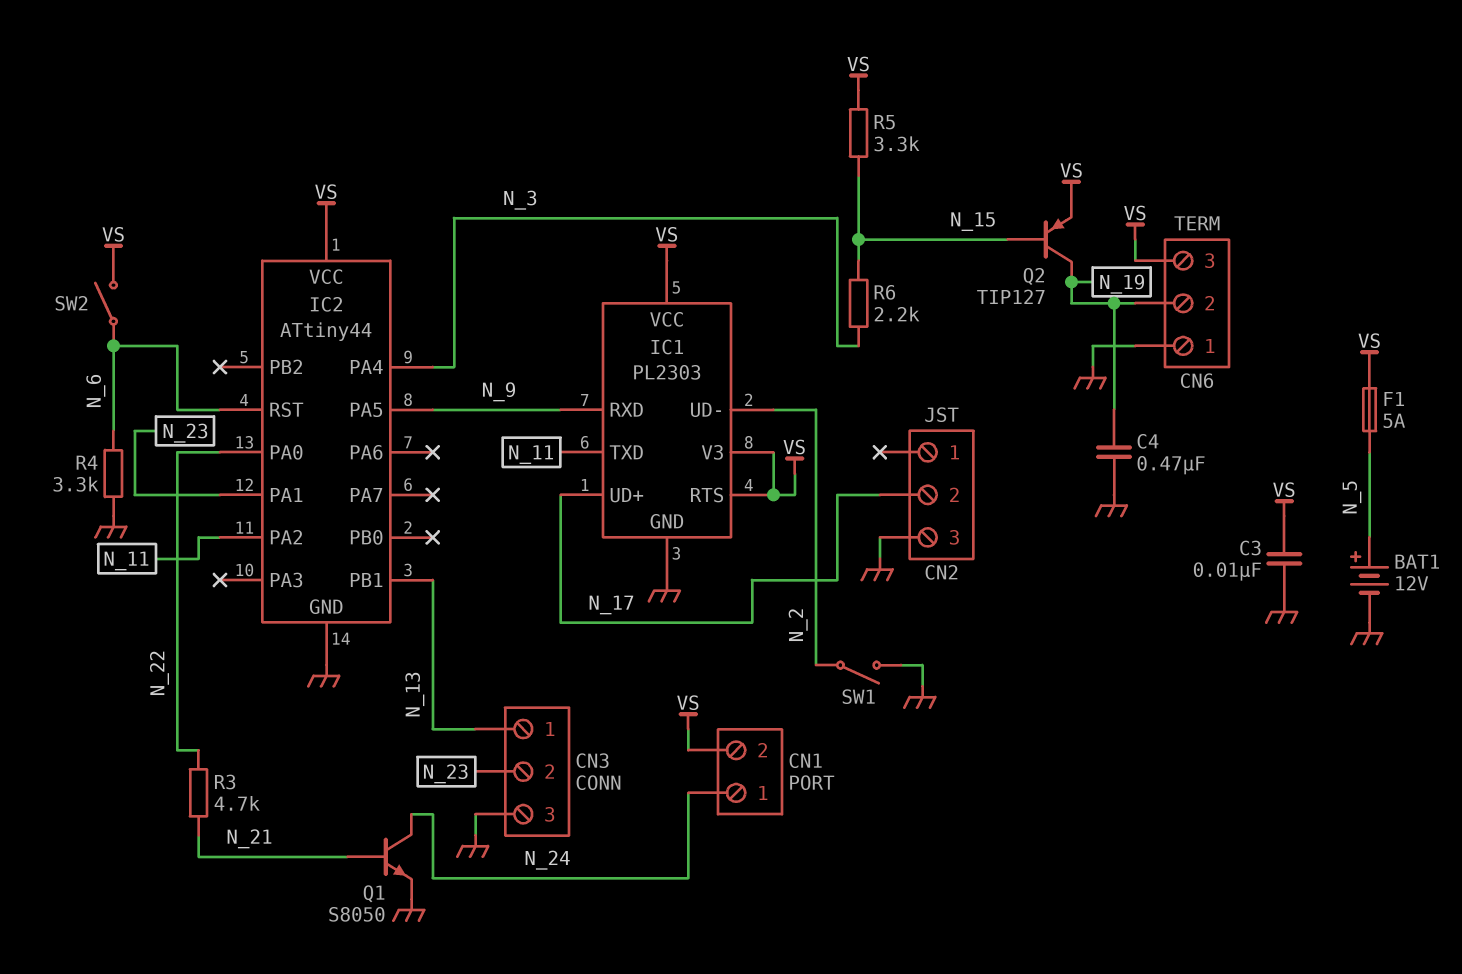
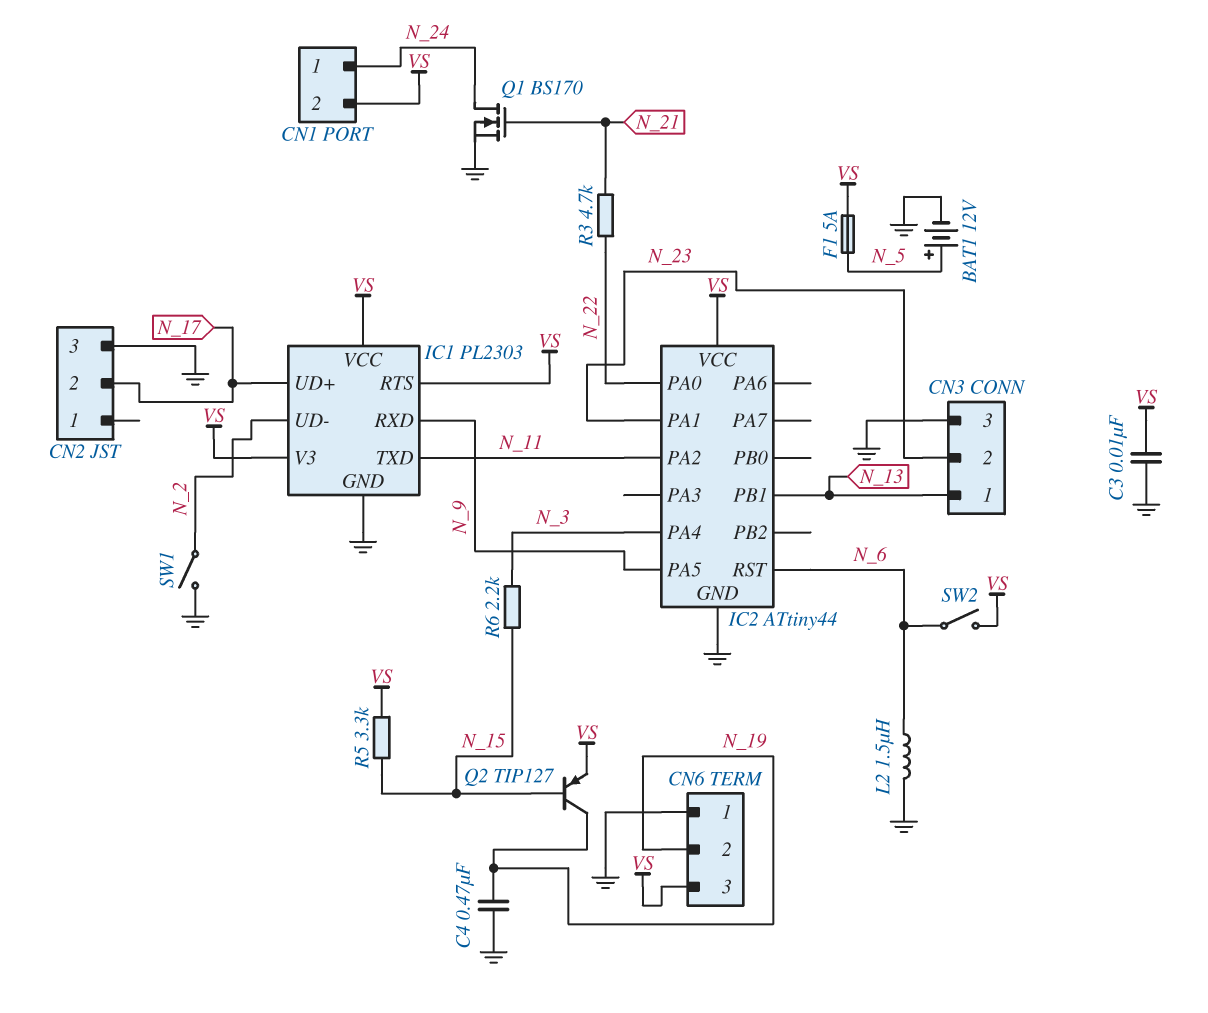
L2: none -> 1.5uH (GND, N_6)
Q1: NPN S8050 (B N_21, C N_24, E GND) -> NMOS BS170 (G N_21, D N_24, S GND)
R4: 3.3k (GND, N_6) -> none

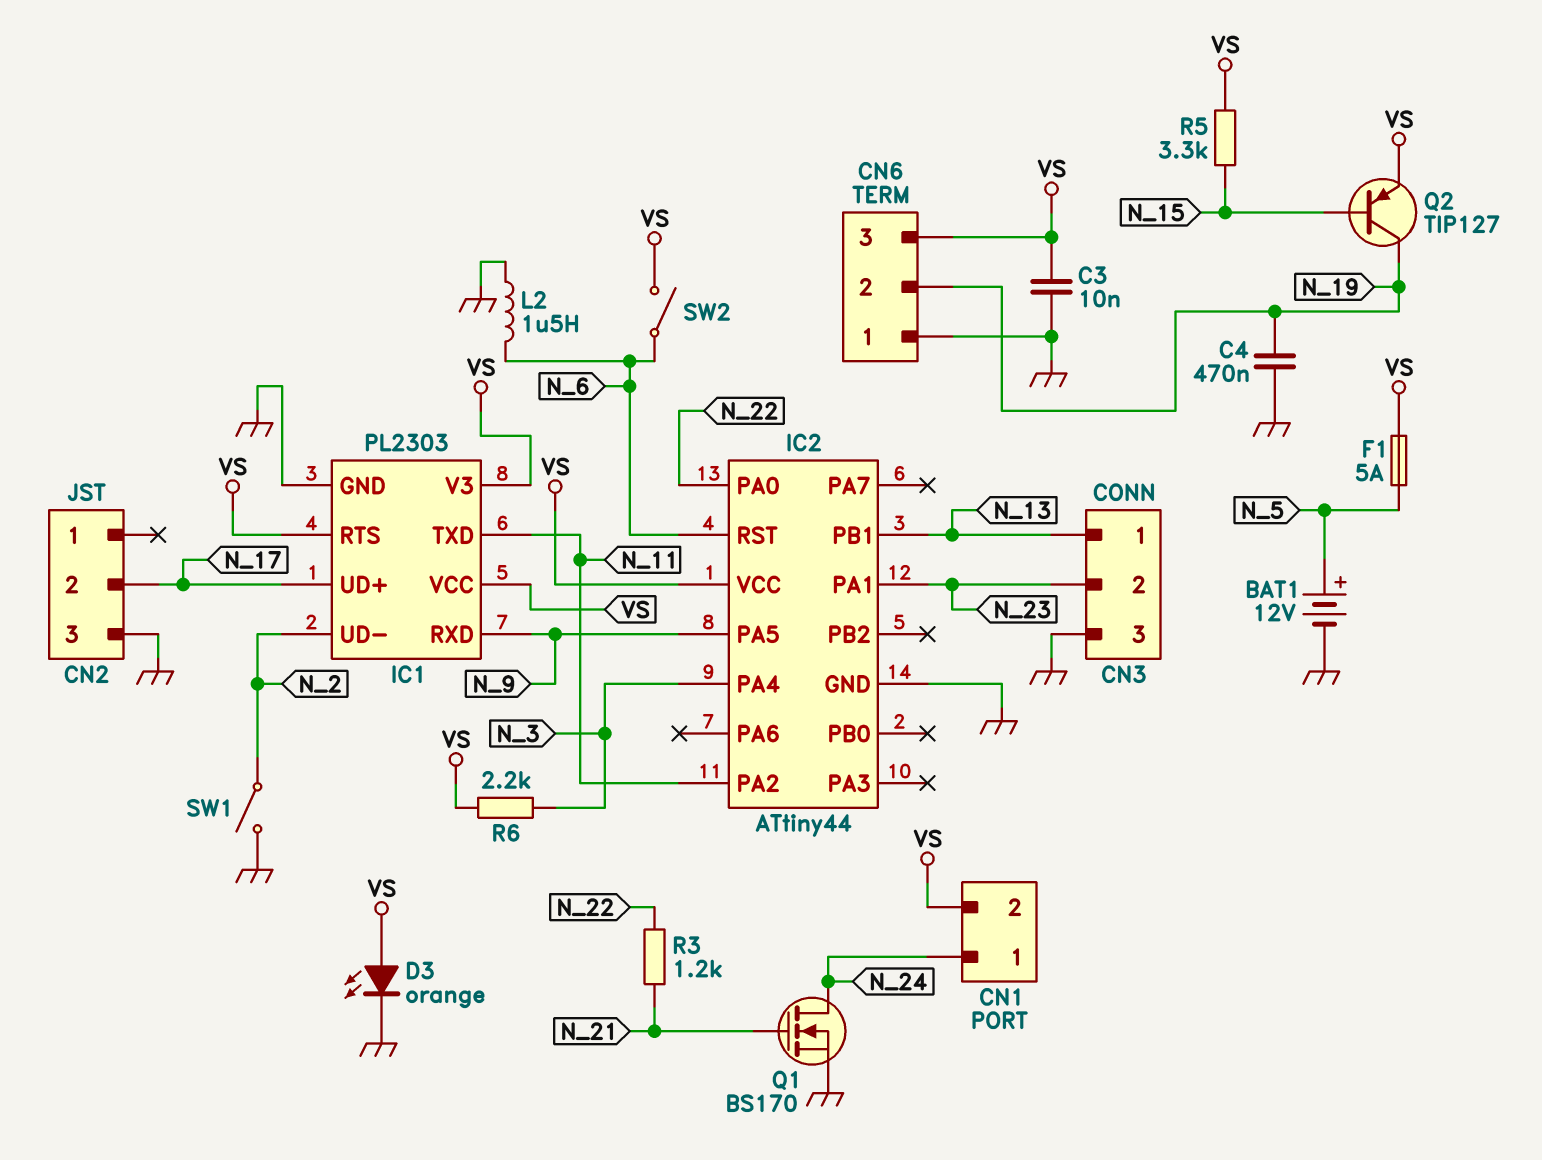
D3: none -> LED orange (A VS, K GND)
R3: 4.7k (N_21, N_22) -> 1.2k (N_21, N_22)
R6: 2.2k (N_3, N_15) -> 2.2k (N_3, VS)

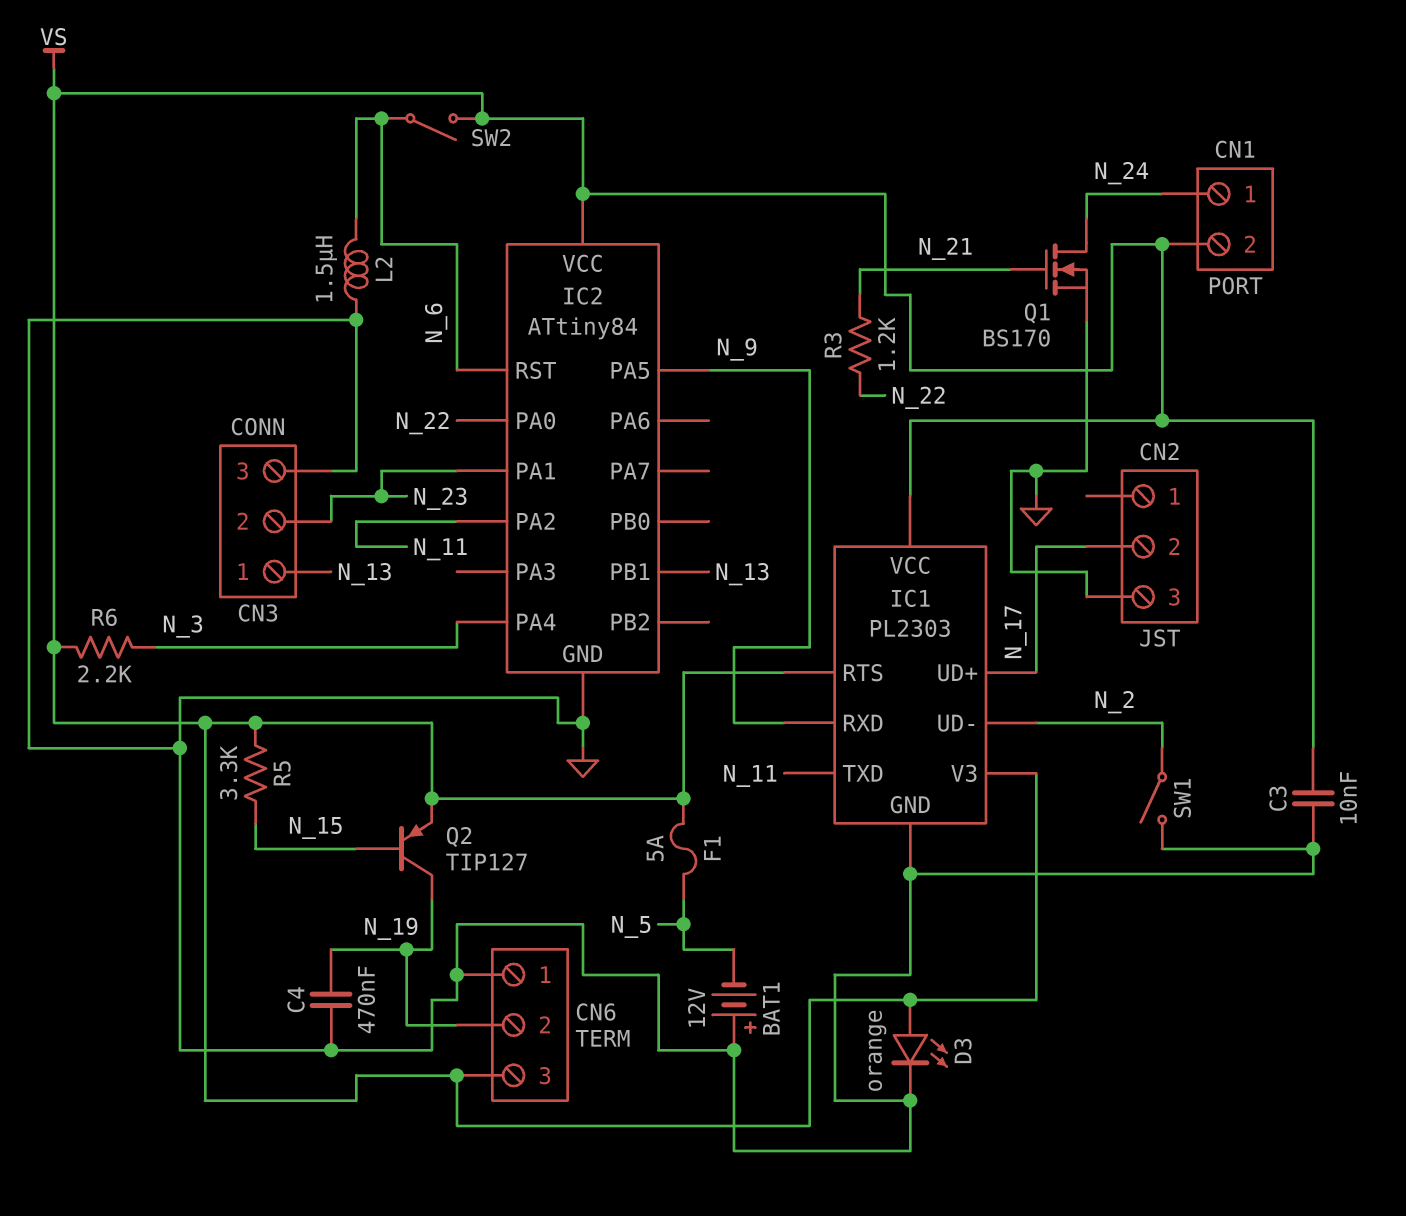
BAT1: 12V (plus N_5, minus GND) -> 12V (plus GND, minus N_5)
IC2: ATtiny44 -> ATtiny84

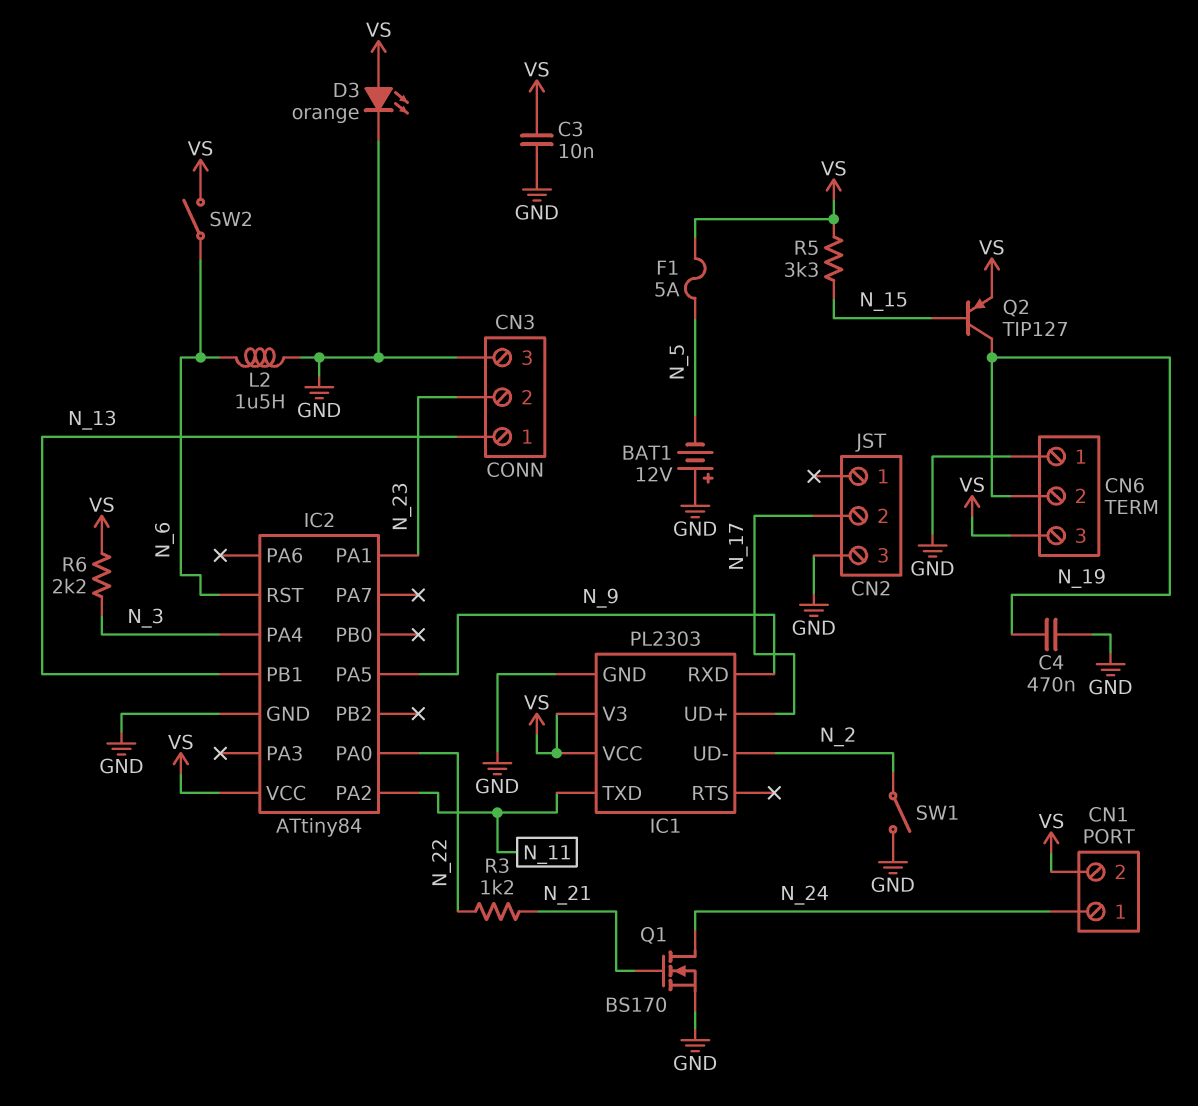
IC1 pin RTS: VS -> none

